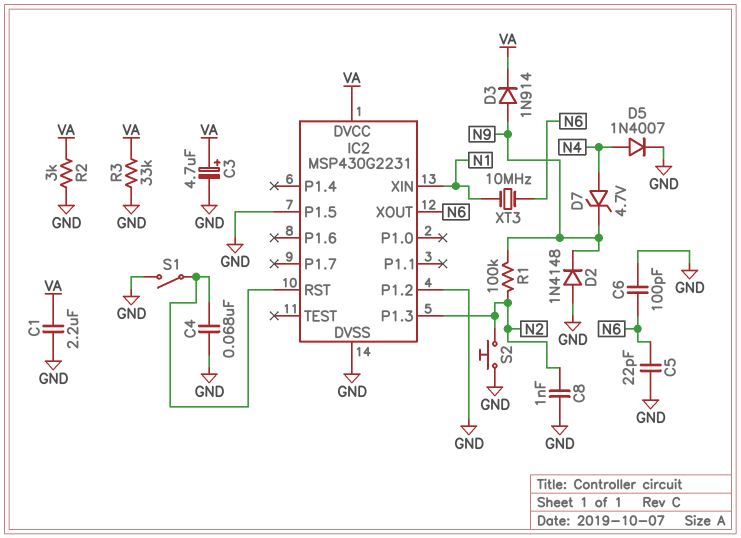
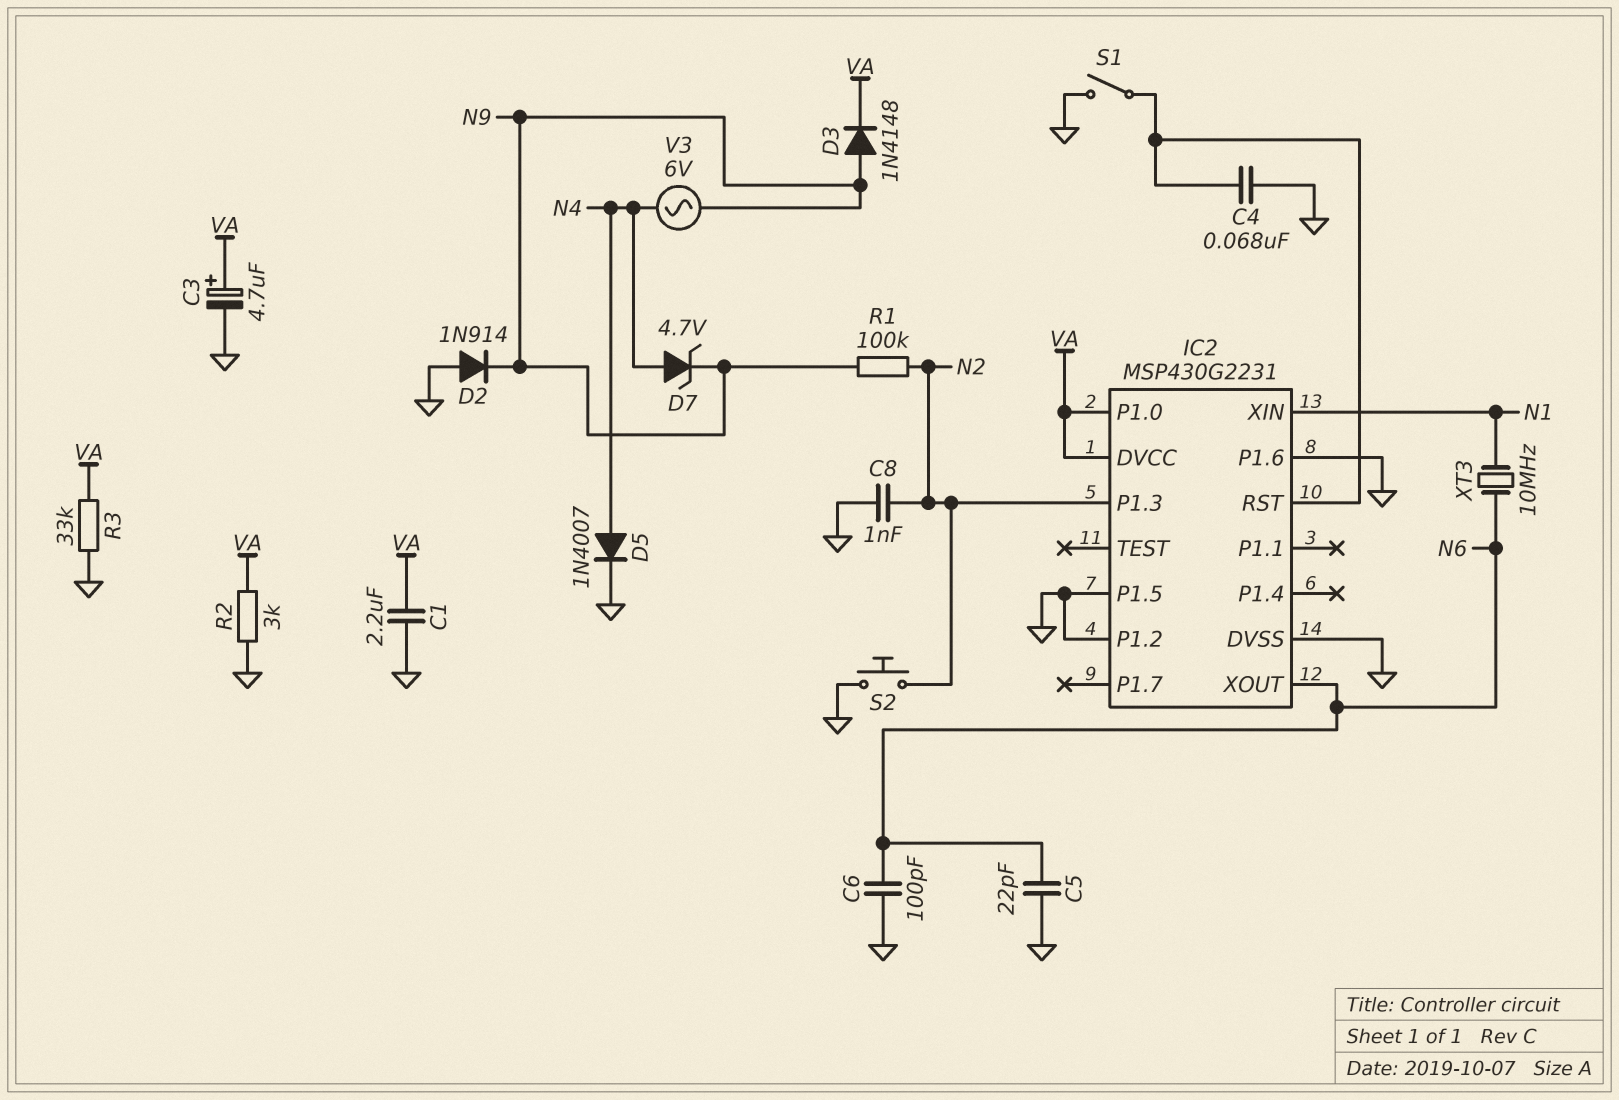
D2: diode 1N4148 (A GND, K N9) -> diode 1N914 (A GND, K N9)
D3: diode 1N914 (A N9, K VA) -> diode 1N4148 (A N9, K VA)
IC2 pin P1.0: none -> VA
IC2 pin P1.6: none -> GND
V3: none -> AC 6V (N4, N9)

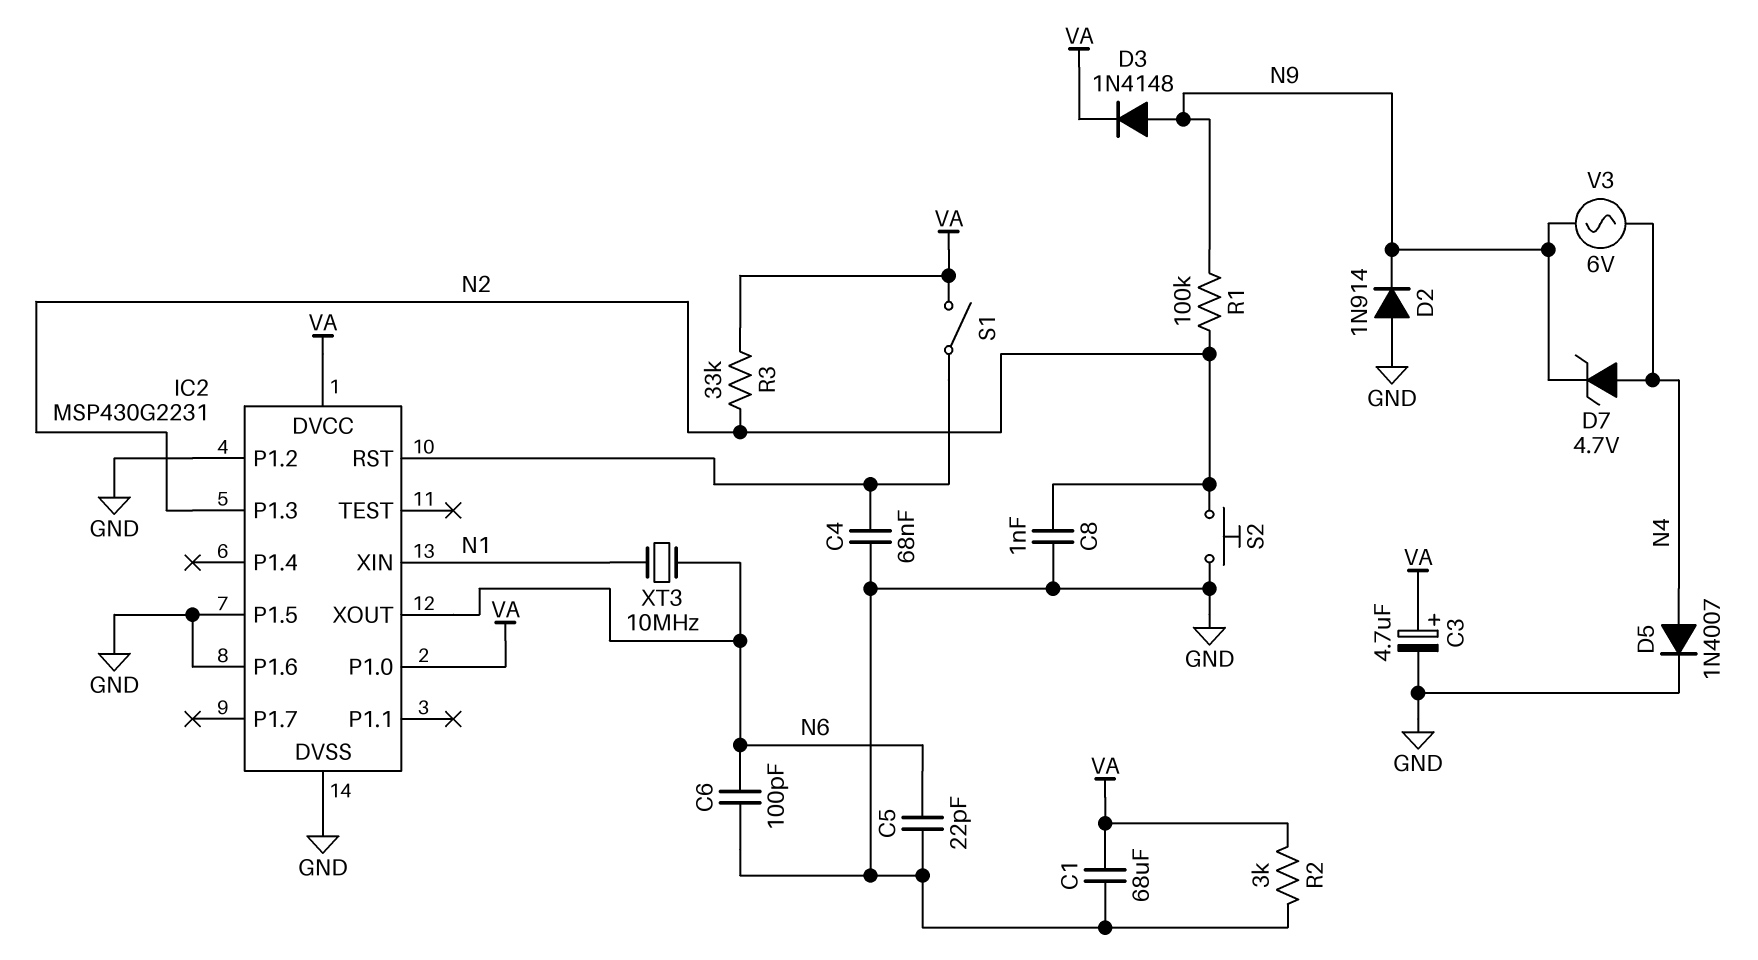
C1: 2.2uF (GND, VA) -> 68uF (GND, VA)
R3: 33k (GND, VA) -> 33k (N2, VA)
S1: switch (GND, IC2/RST) -> switch (IC2/RST, VA)

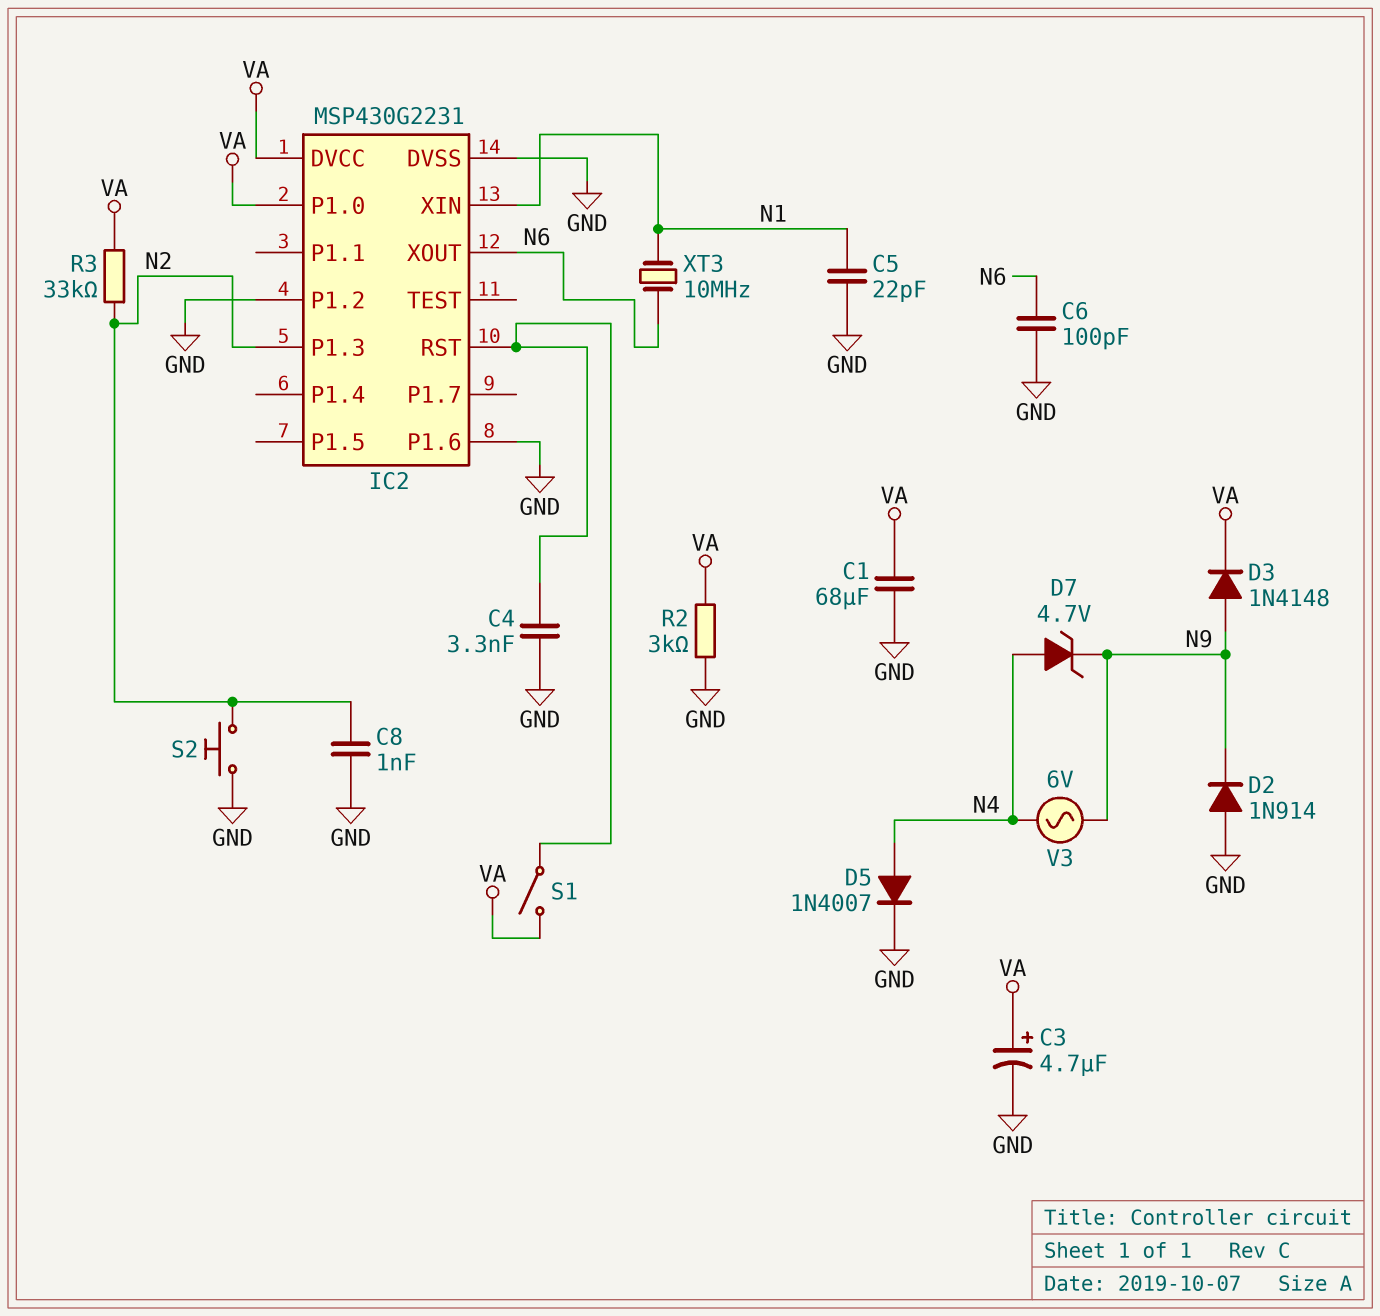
C4: 68nF (GND, IC2/RST) -> 3.3nF (GND, IC2/RST)
C5: 22pF (GND, N6) -> 22pF (GND, N1)
IC2 pin P1.5: GND -> none
R1: 100k (N2, N9) -> none

